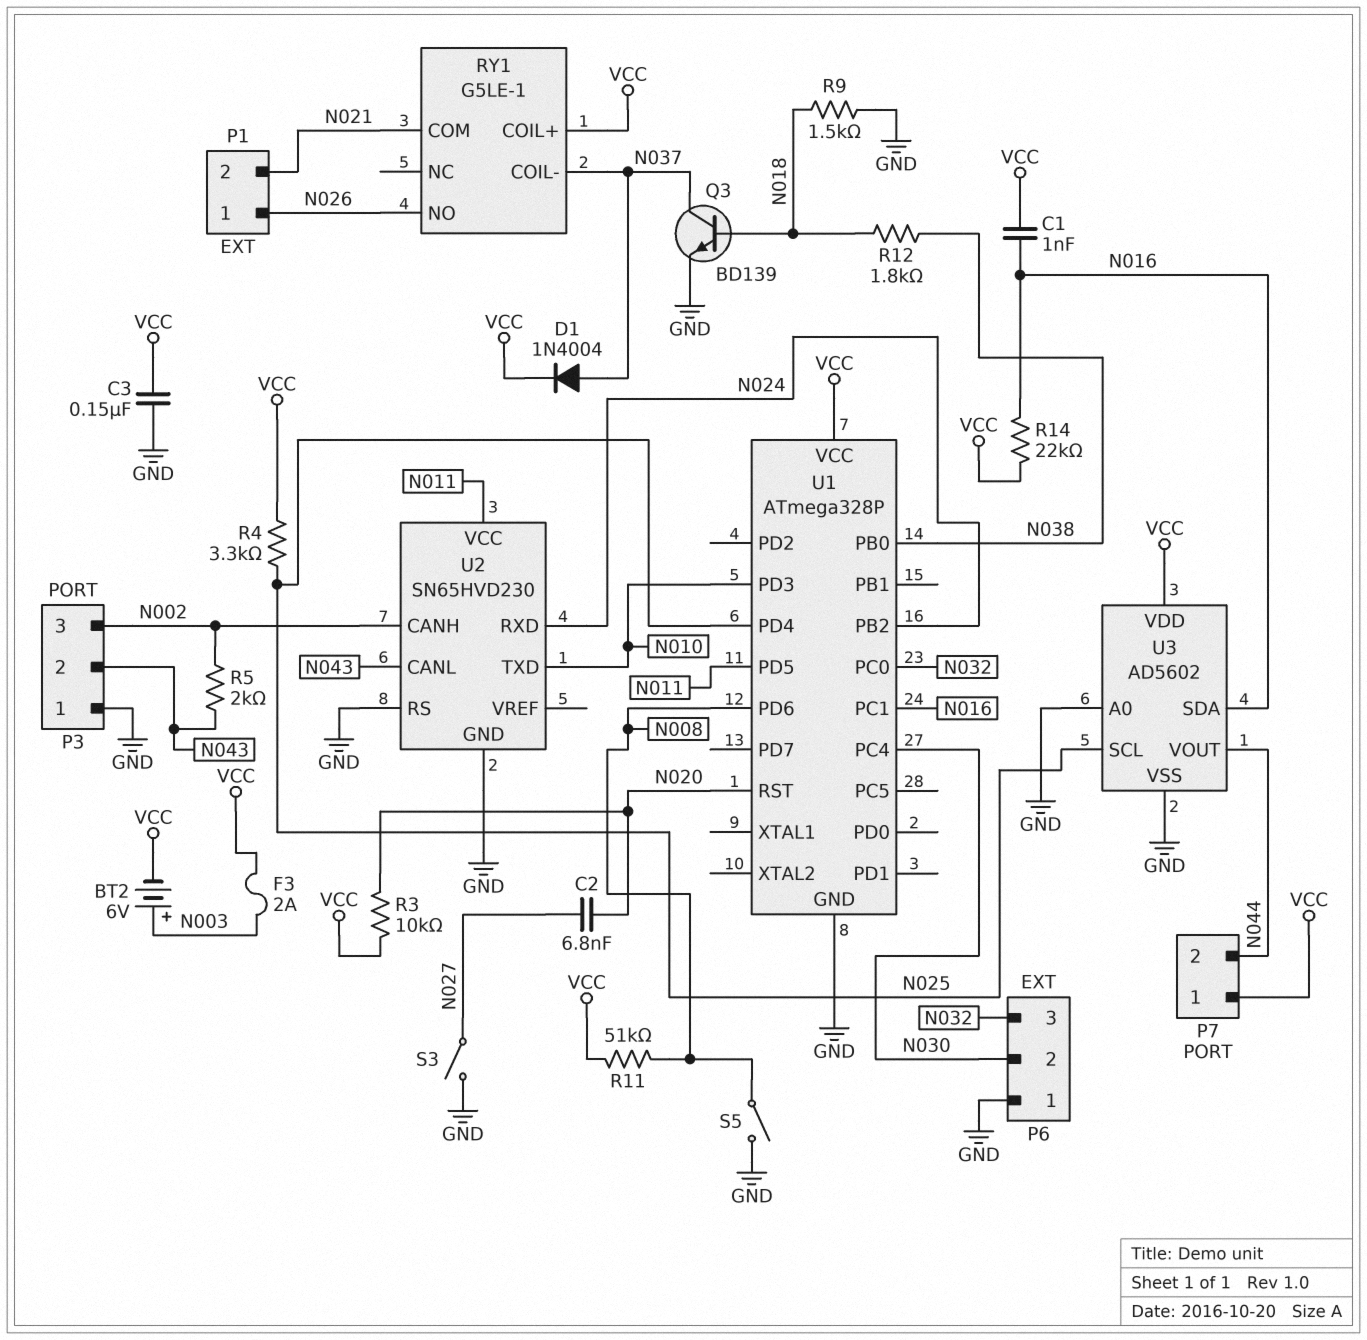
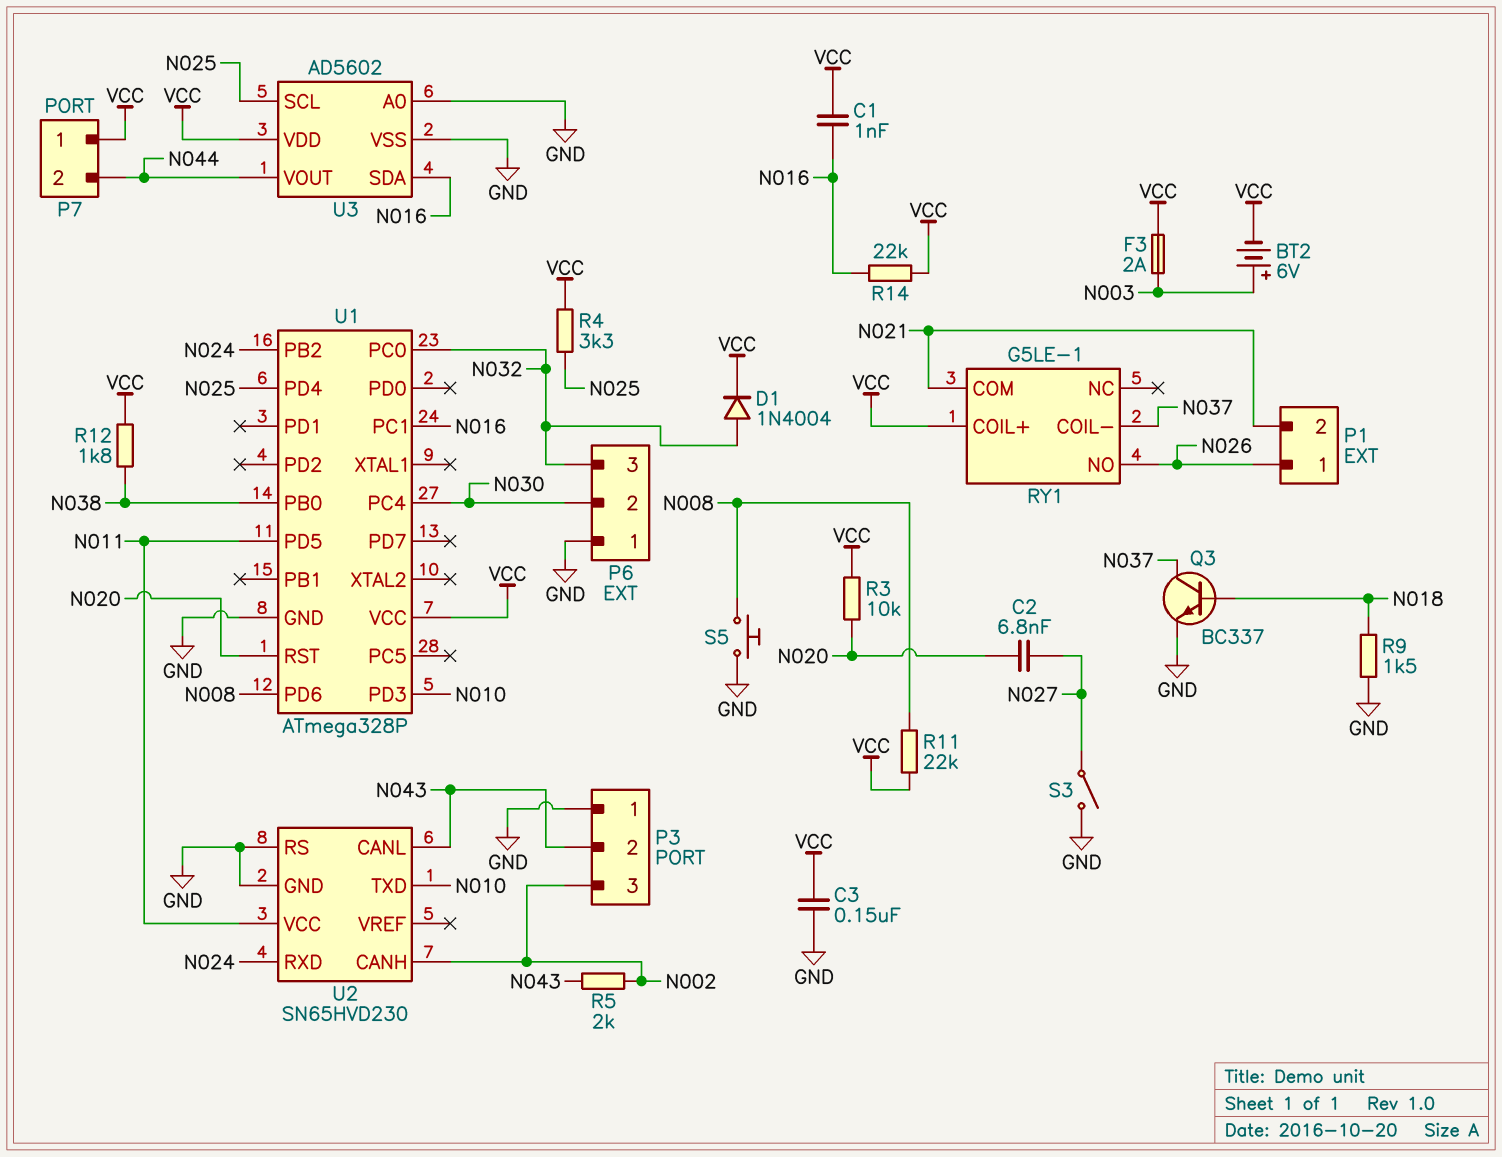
D1: diode 1N4004 (A N037, K VCC) -> diode 1N4004 (A N032, K VCC)
Q3: NPN BD139 (B N018, C N037, E GND) -> NPN BC337 (B N018, C N037, E GND)
R11: 51k (N008, VCC) -> 22k (N008, VCC)
R12: 1.8k (N018, N038) -> 1.8k (N038, VCC)
S5: switch (GND, N008) -> button (GND, N008)

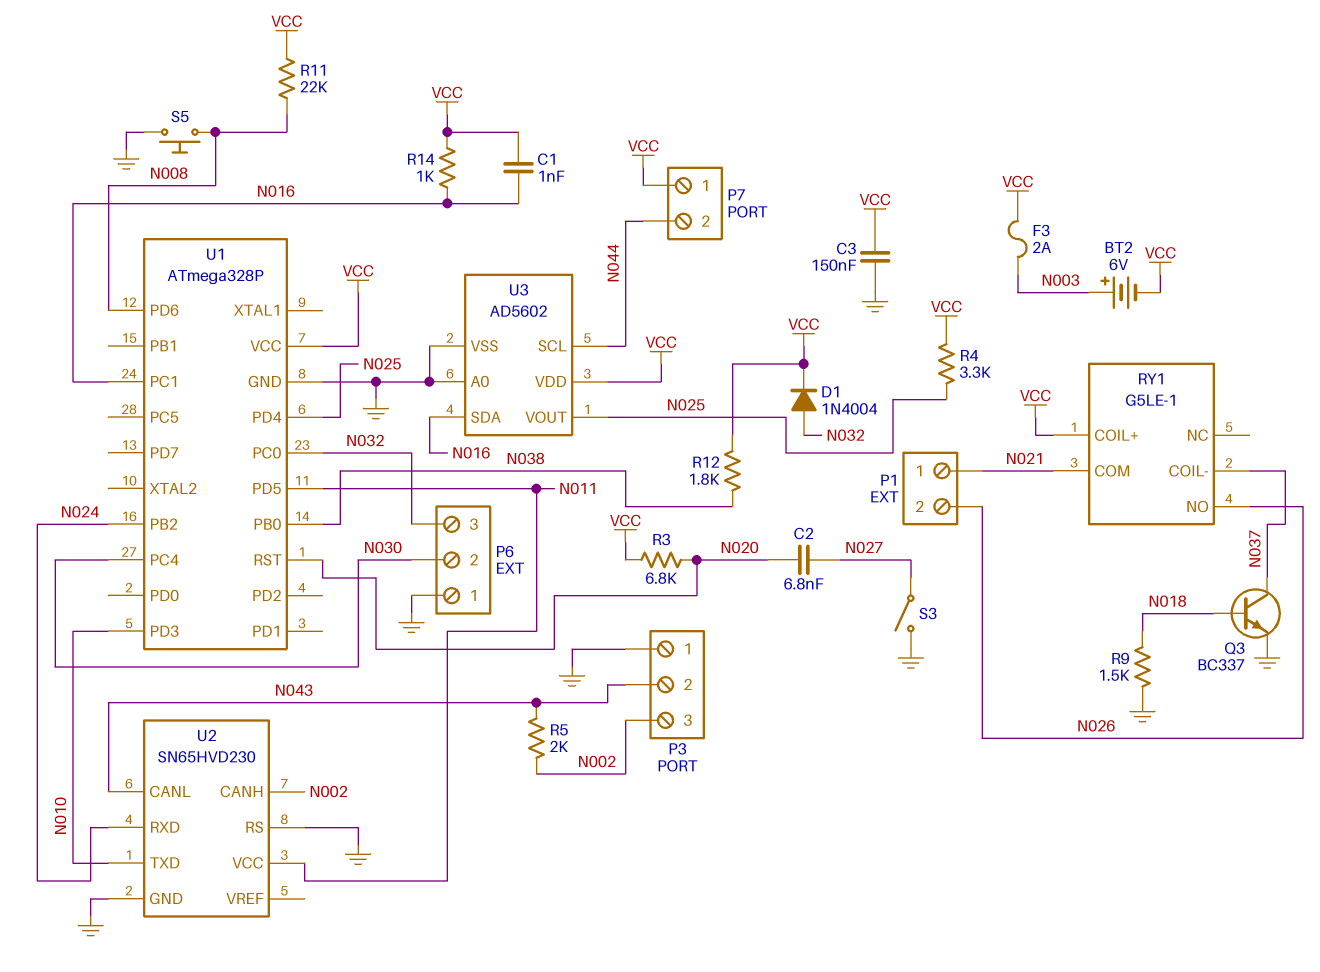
P1 pin 1: N026 -> N021
P1 pin 2: N021 -> N026
R3: 10k (N020, VCC) -> 6.8k (N020, VCC)
R14: 22k (N016, VCC) -> 1k (N016, VCC)
U3 pin SCL: N025 -> N044
U3 pin VOUT: N044 -> N025

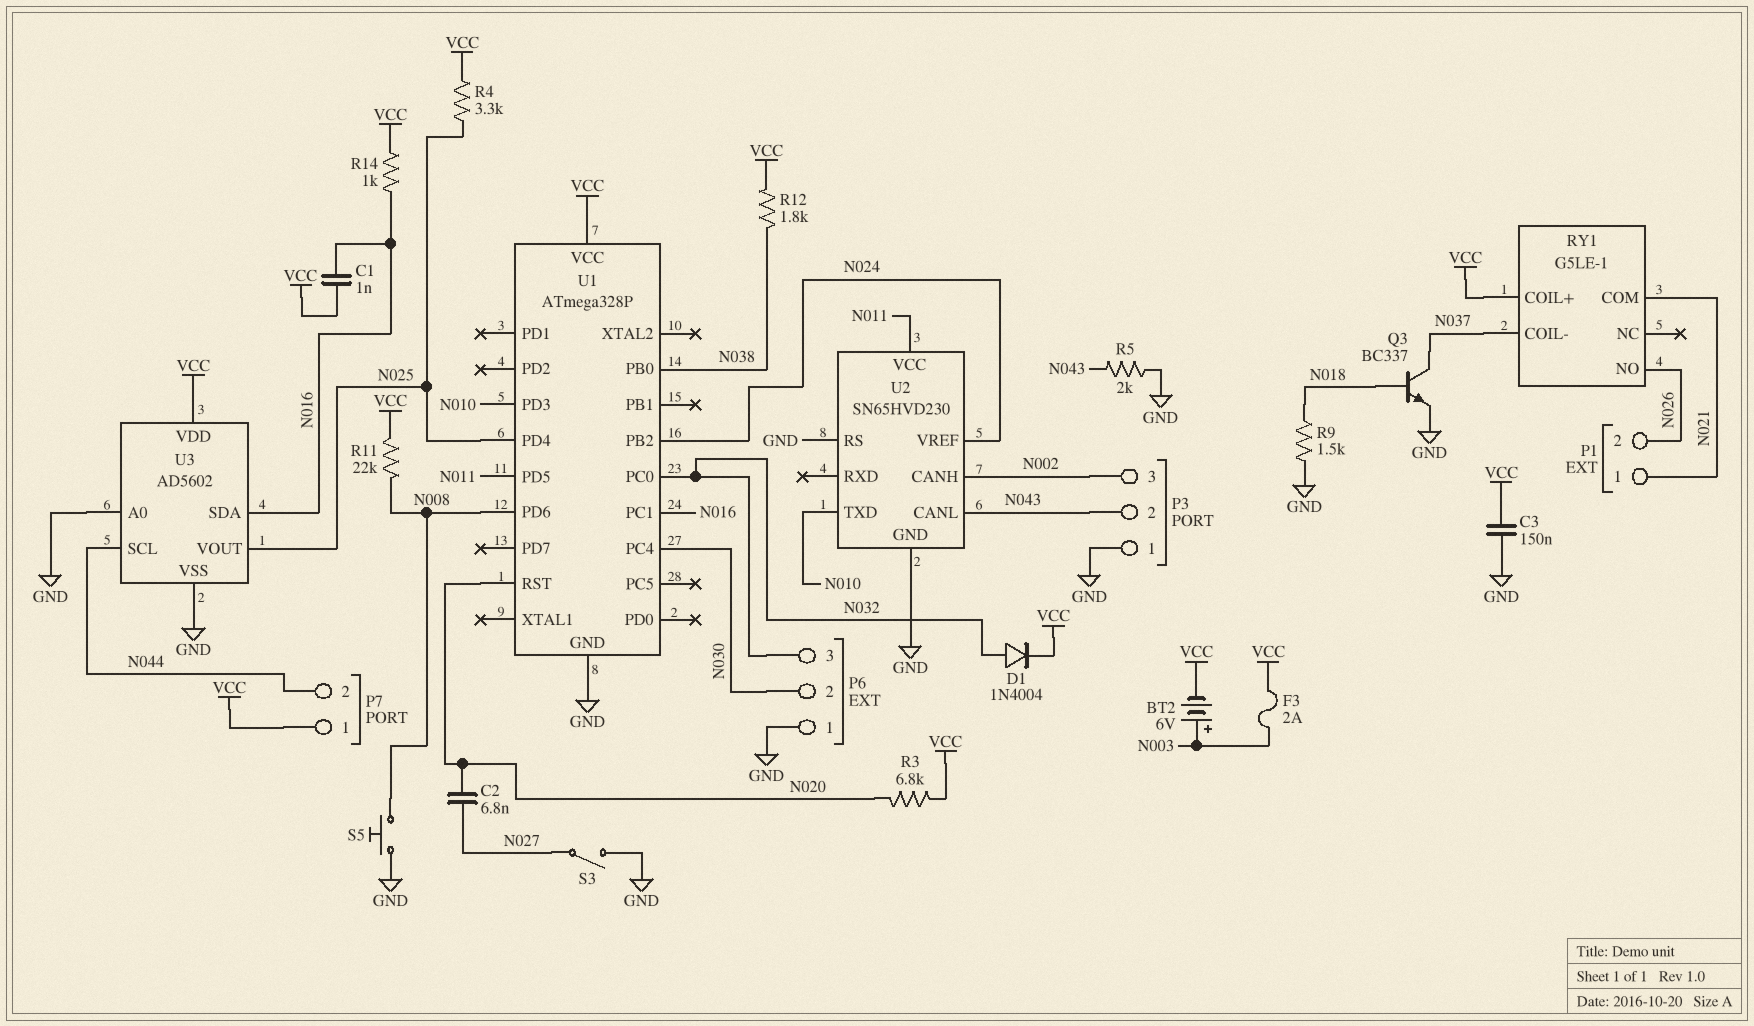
R5: 2k (N002, N043) -> 2k (GND, N043)
U2 pin RXD: N024 -> none
U2 pin VREF: none -> N024

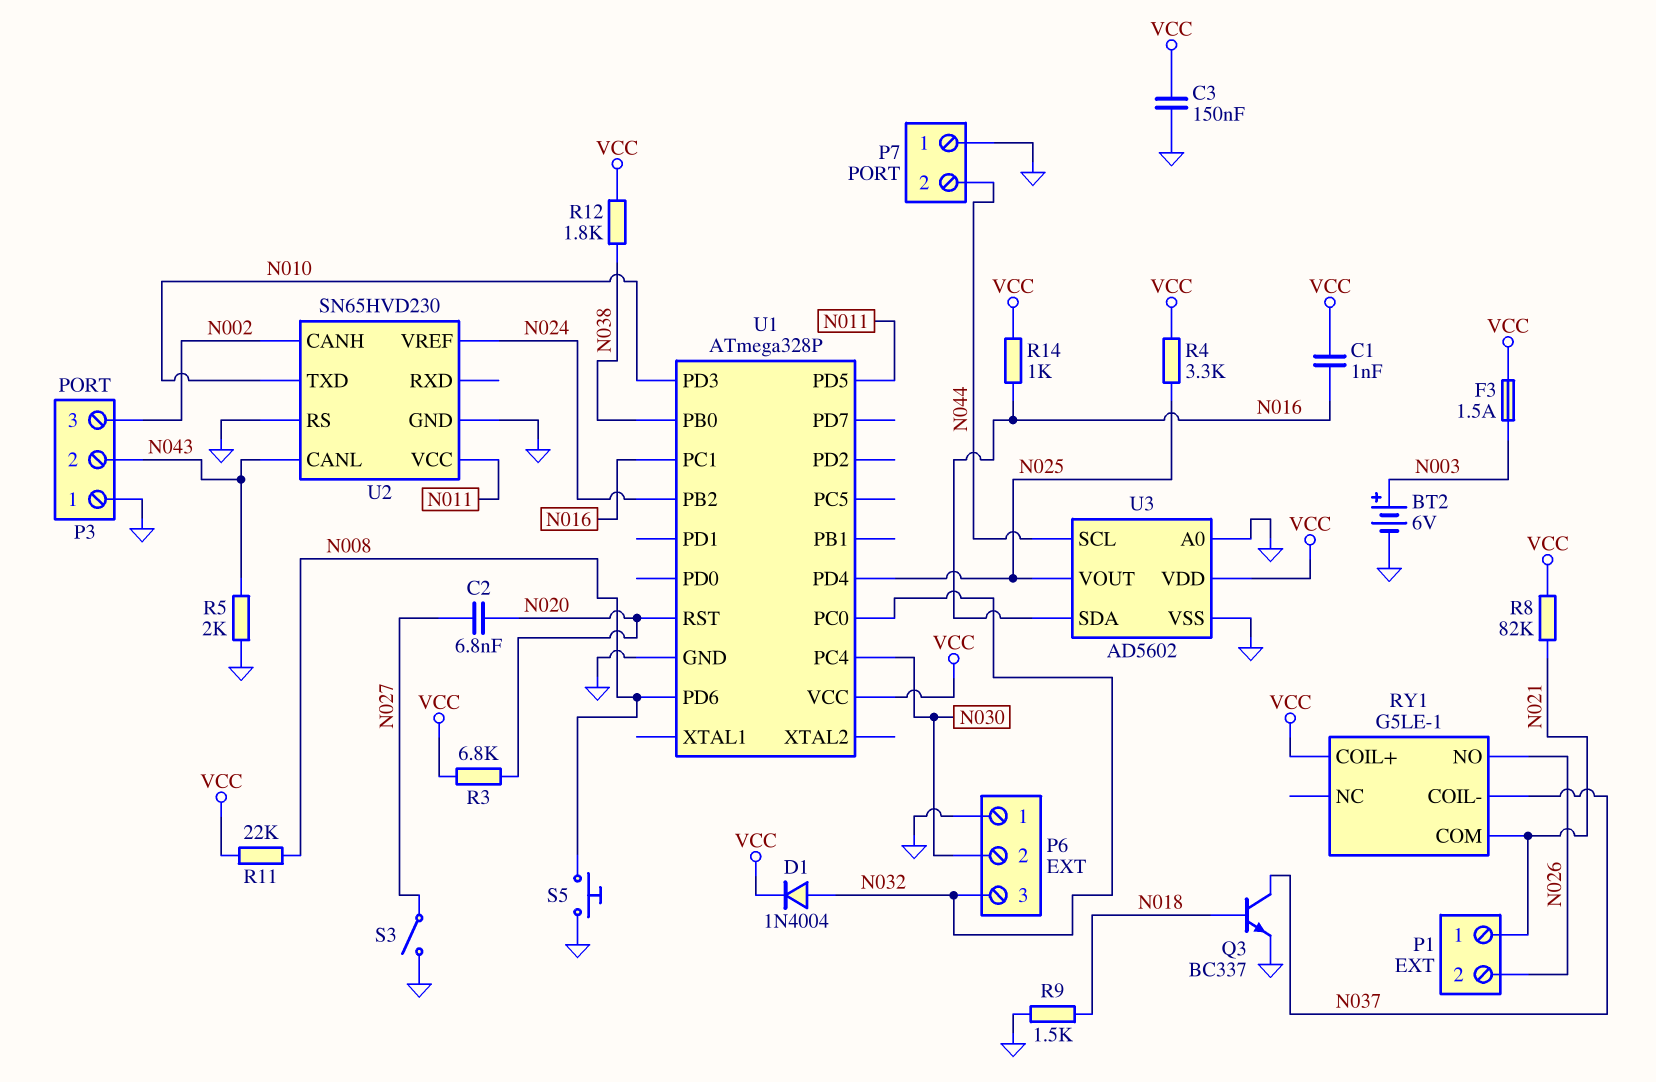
BT2: 6V (plus N003, minus VCC) -> 6V (plus N003, minus GND)
F3: 2A (N003, VCC) -> 1.5A (N003, VCC)
P7 pin 1: VCC -> GND
R8: none -> 82k (N021, VCC)

